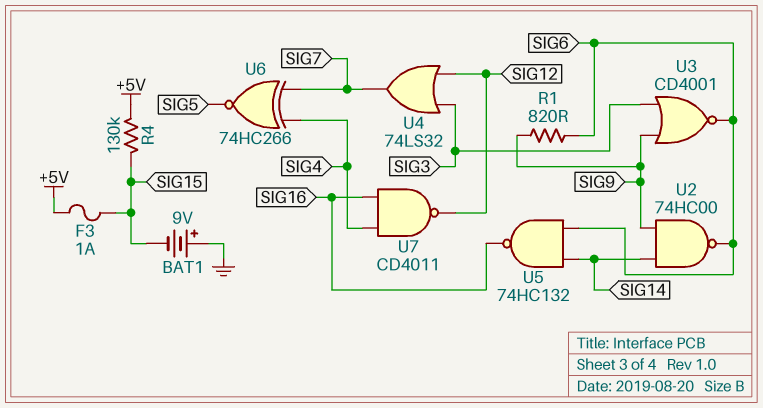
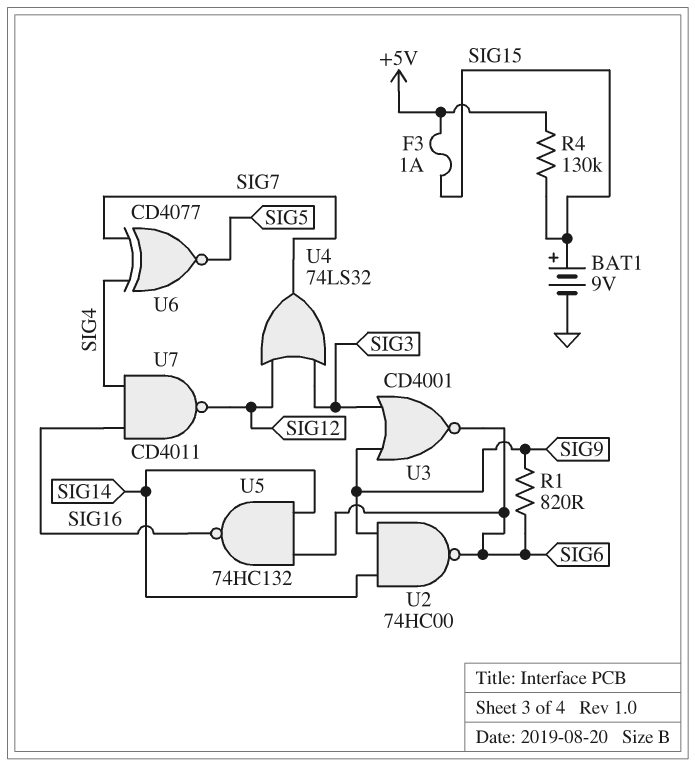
BAT1: 9V (plus GND, minus SIG15) -> 9V (plus SIG15, minus GND)
U6: XNOR 74HC266 (in SIG4, in SIG7, out SIG5) -> XNOR CD4077 (in SIG4, in SIG7, out SIG5)

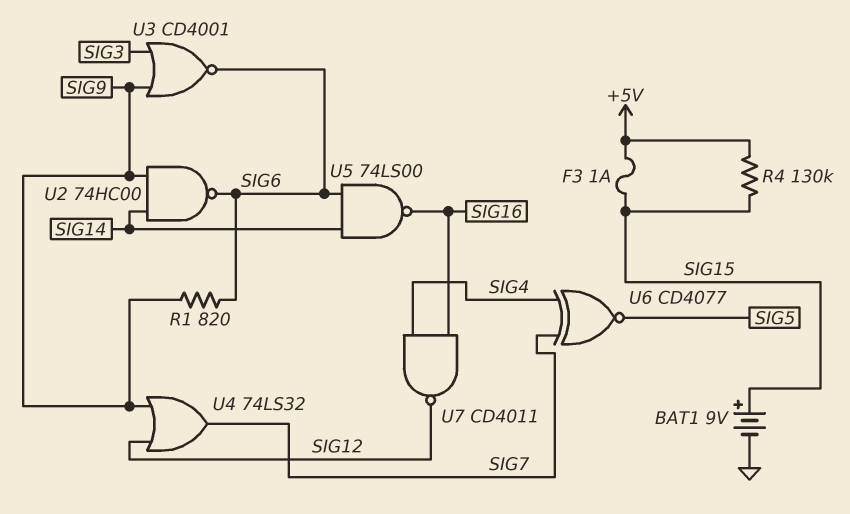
U4: OR 74LS32 (in SIG3, in SIG12, out SIG7) -> OR 74LS32 (in SIG9, in SIG12, out SIG7)
U5: NAND 74HC132 (in SIG6, in SIG14, out SIG16) -> NAND 74LS00 (in SIG6, in SIG14, out SIG16)

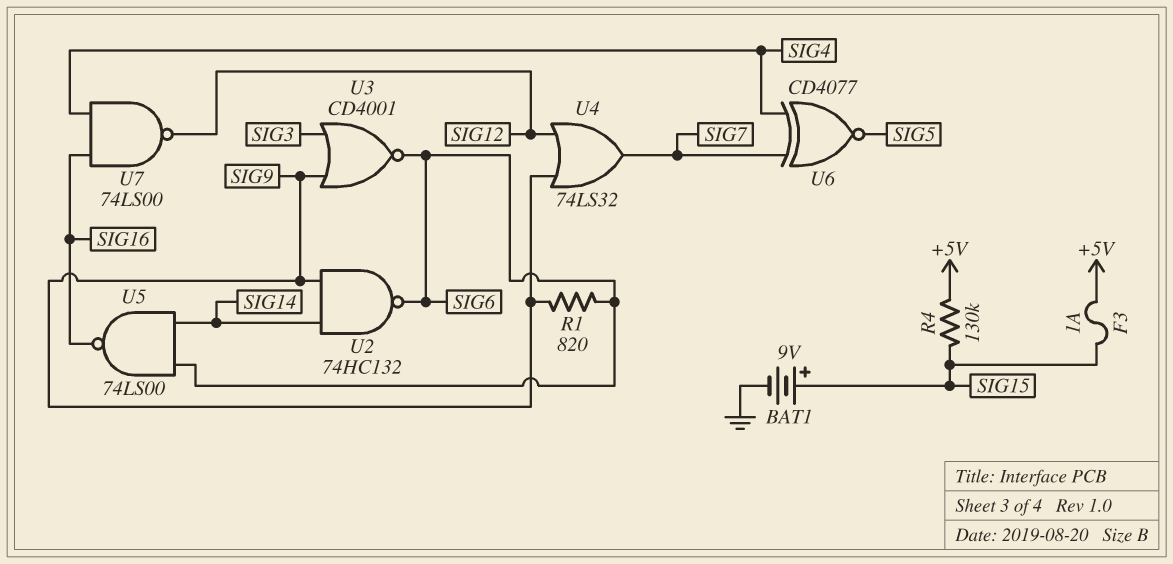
U2: NAND 74HC00 (in SIG9, in SIG14, out SIG6) -> NAND 74HC132 (in SIG9, in SIG14, out SIG6)
U7: NAND CD4011 (in SIG4, in SIG16, out SIG12) -> NAND 74LS00 (in SIG4, in SIG16, out SIG12)

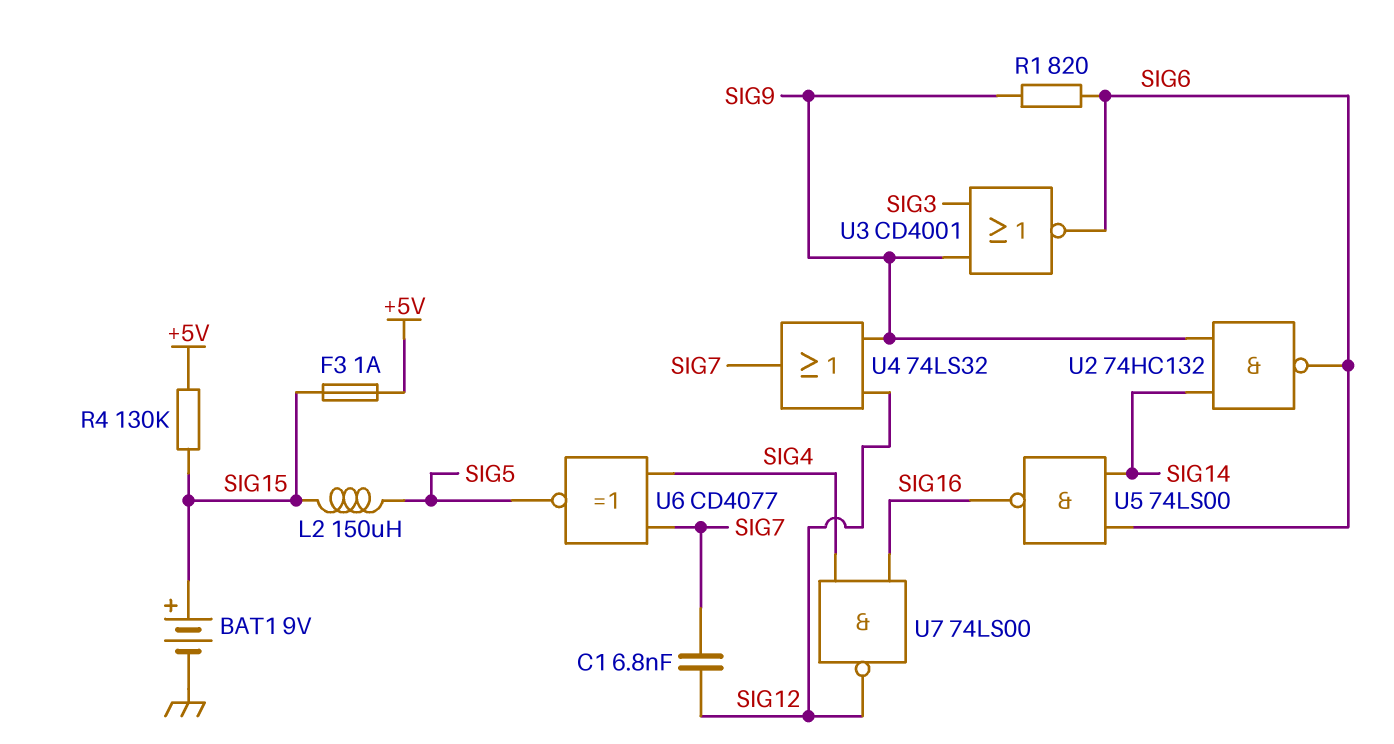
C1: none -> 6.8nF (SIG7, SIG12)
L2: none -> 150uH (SIG5, SIG15)

